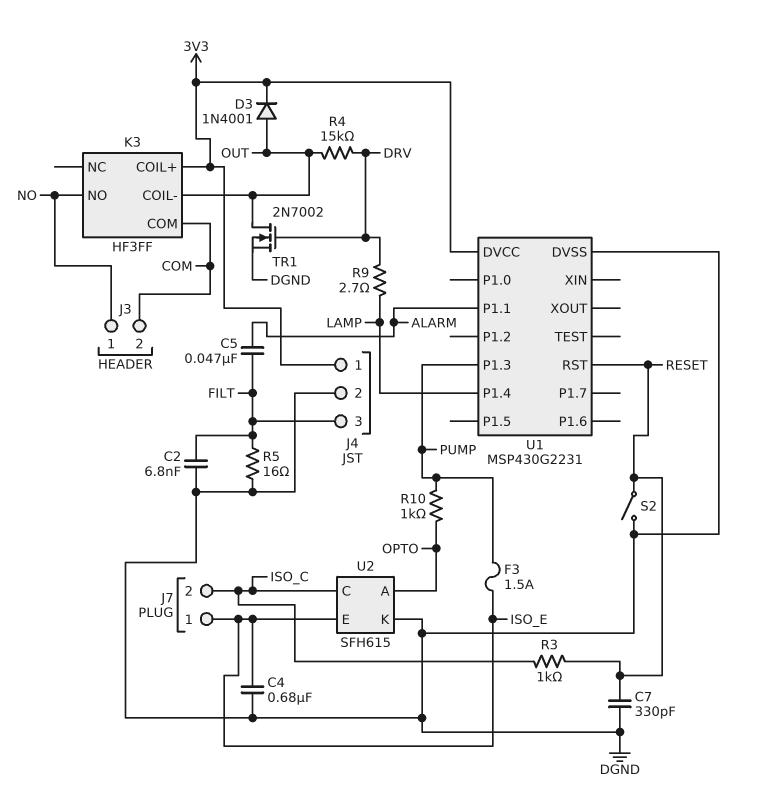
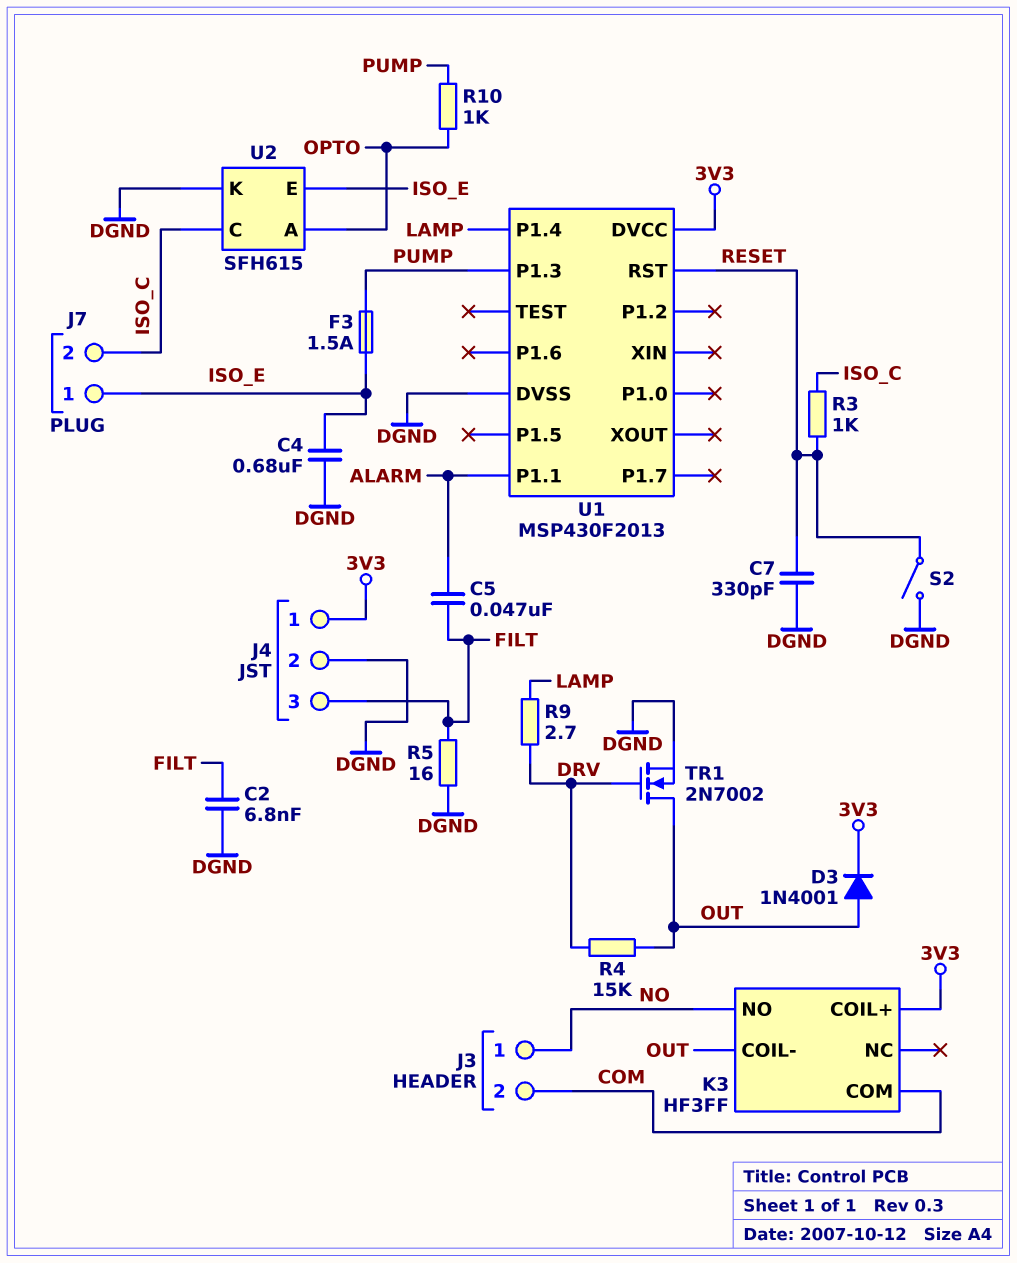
U1: MSP430G2231 -> MSP430F2013

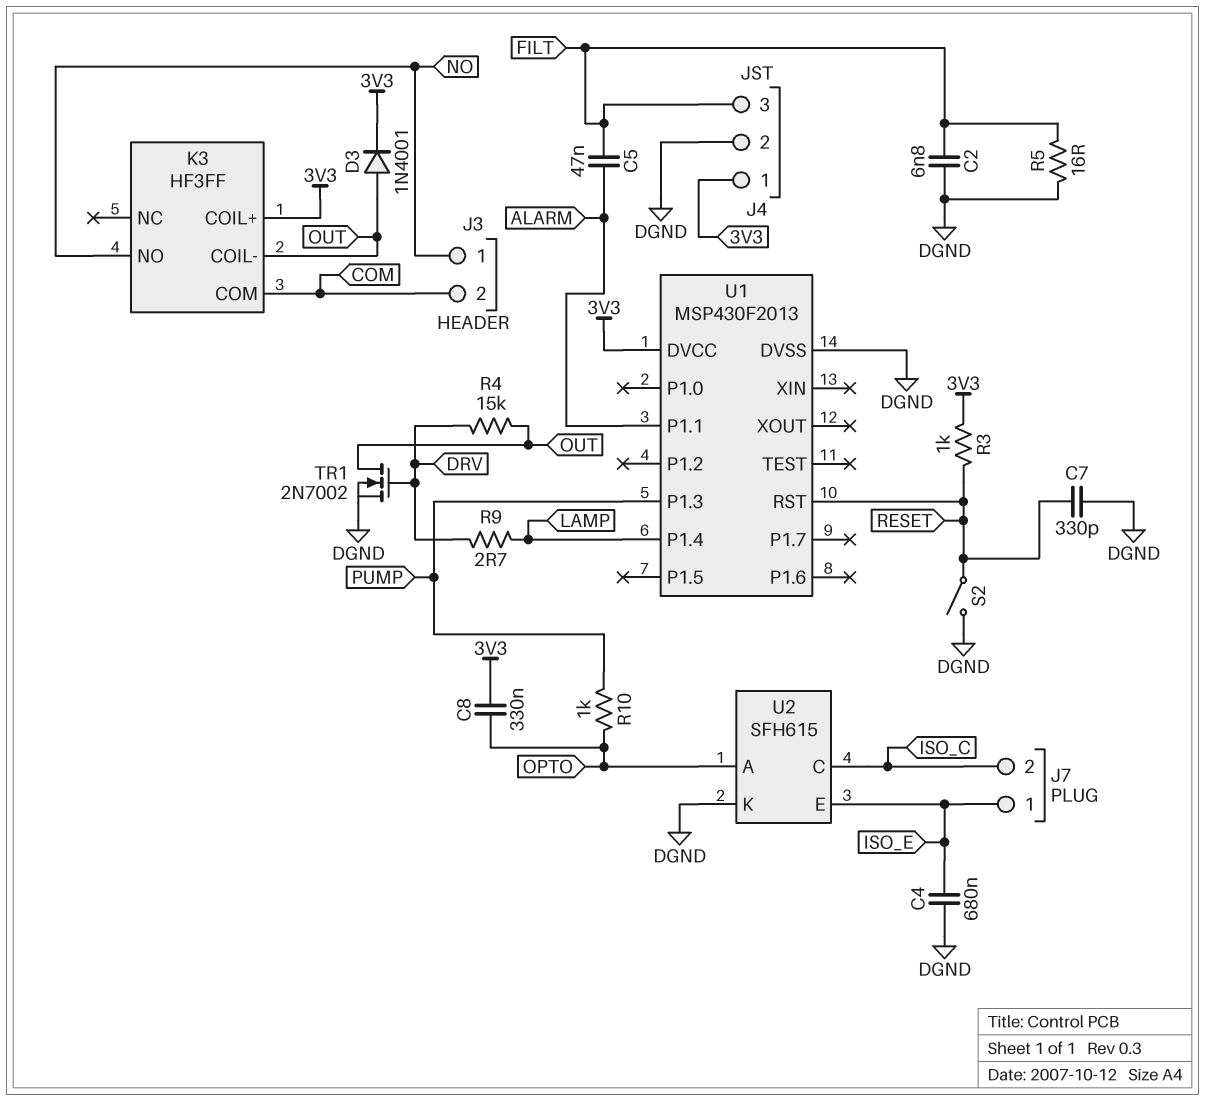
C8: none -> 330nF (3V3, OPTO)
F3: 1.5A (ISO_E, PUMP) -> none
R3: 1k (ISO_C, RESET) -> 1k (3V3, RESET)

